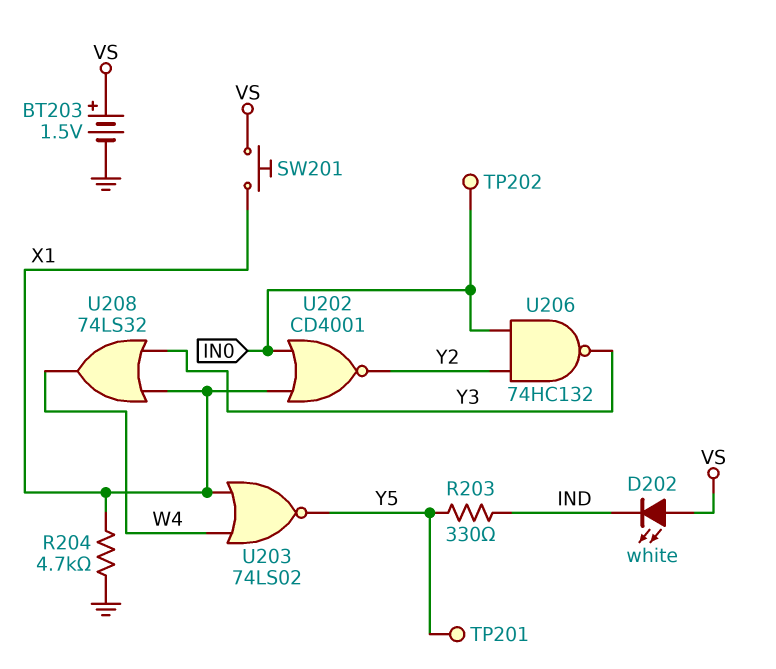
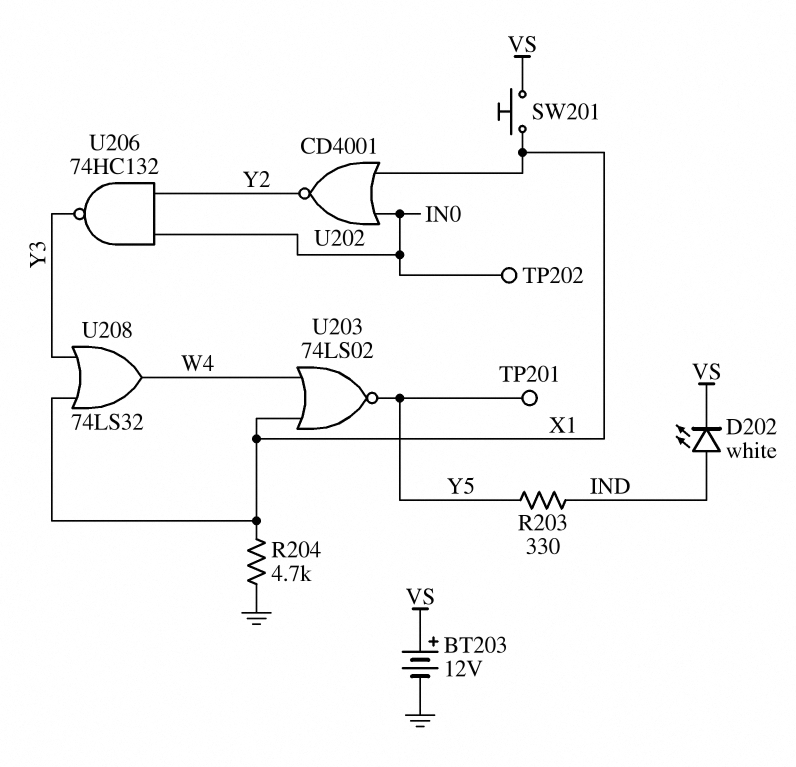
BT203: 1.5V (plus VS, minus GND) -> 12V (plus VS, minus GND)
D202: LED white (A VS, K IND) -> LED white (A IND, K VS)

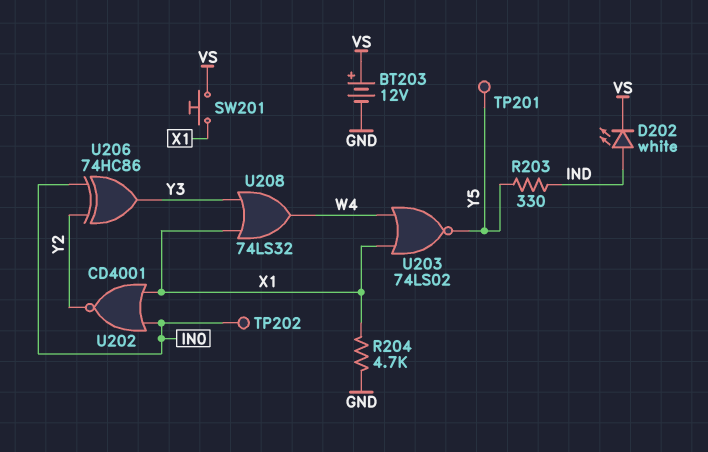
U206: NAND 74HC132 (in IN0, in Y2, out Y3) -> XOR 74HC86 (in IN0, in Y2, out Y3)

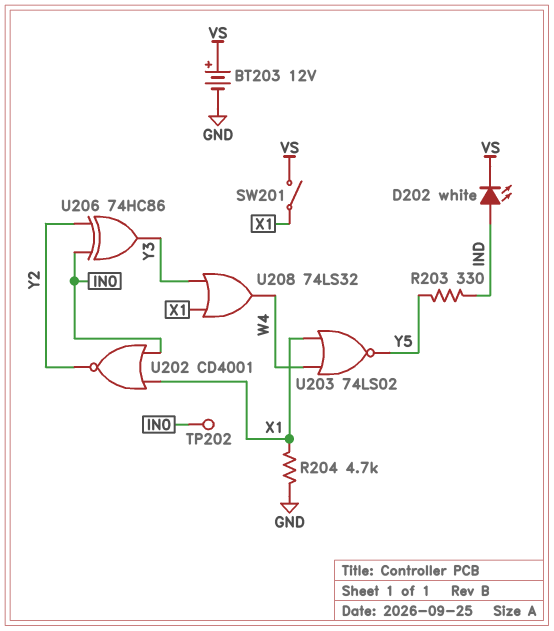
SW201: button (VS, X1) -> switch (VS, X1)
TP201: test point (Y5) -> none

